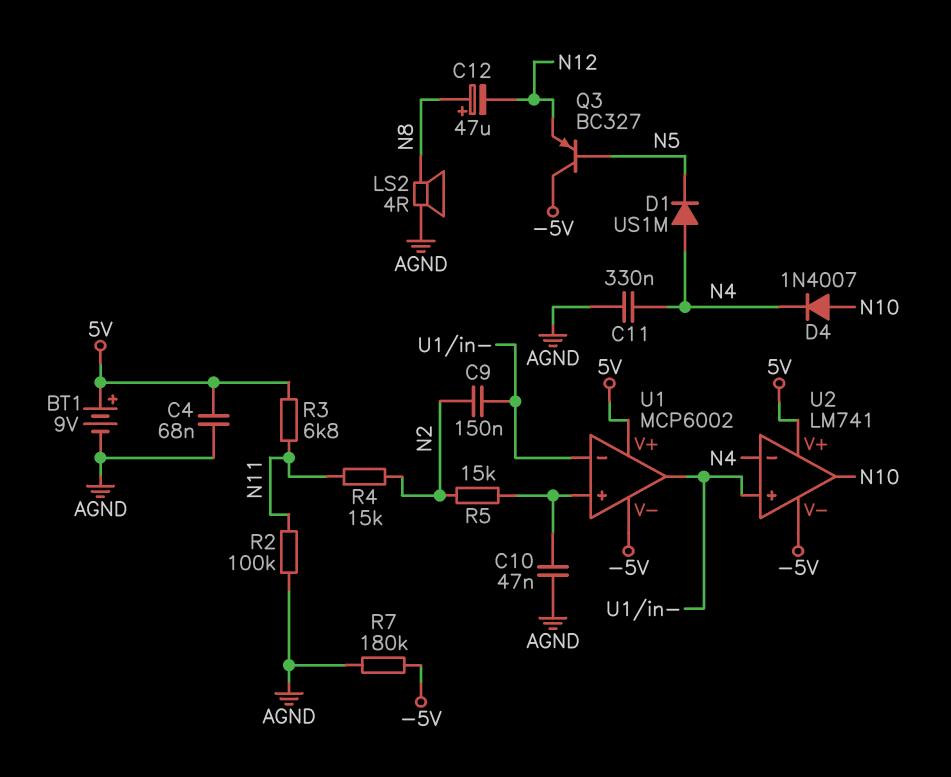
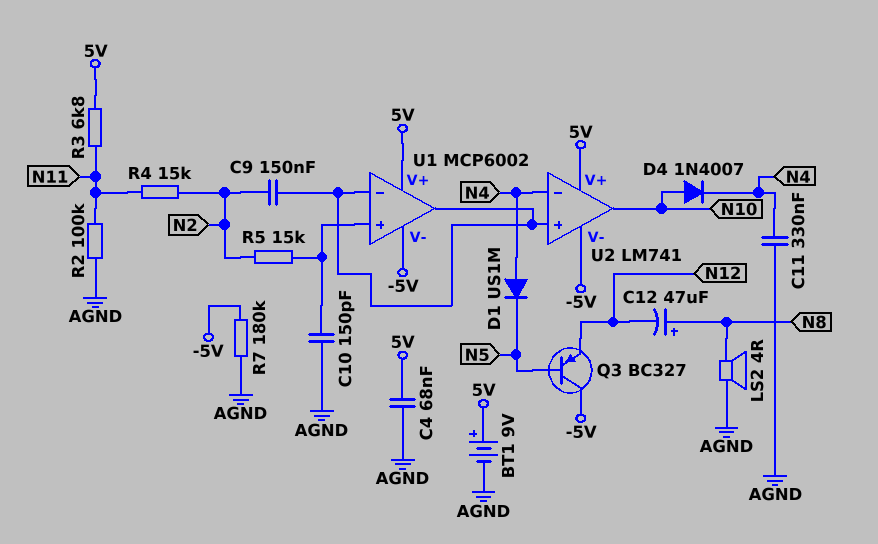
C10: 47nF (AGND, U1/in+) -> 150pF (AGND, U1/in+)

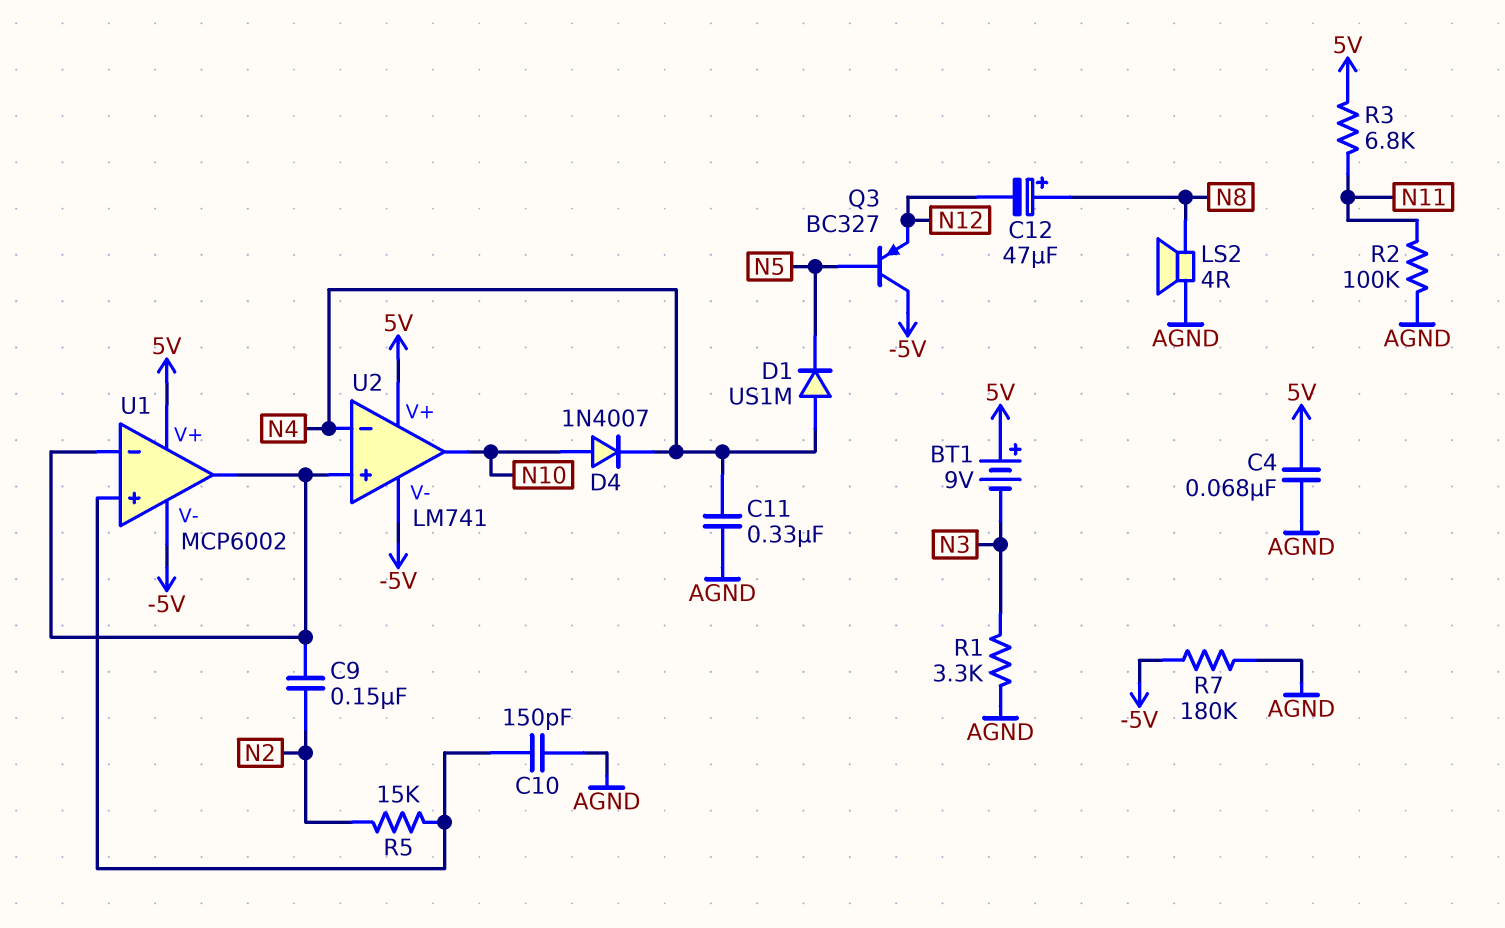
BT1: 9V (plus 5V, minus AGND) -> 9V (plus 5V, minus N3)
R1: none -> 3.3k (AGND, N3)
R4: 15k (N2, N11) -> none

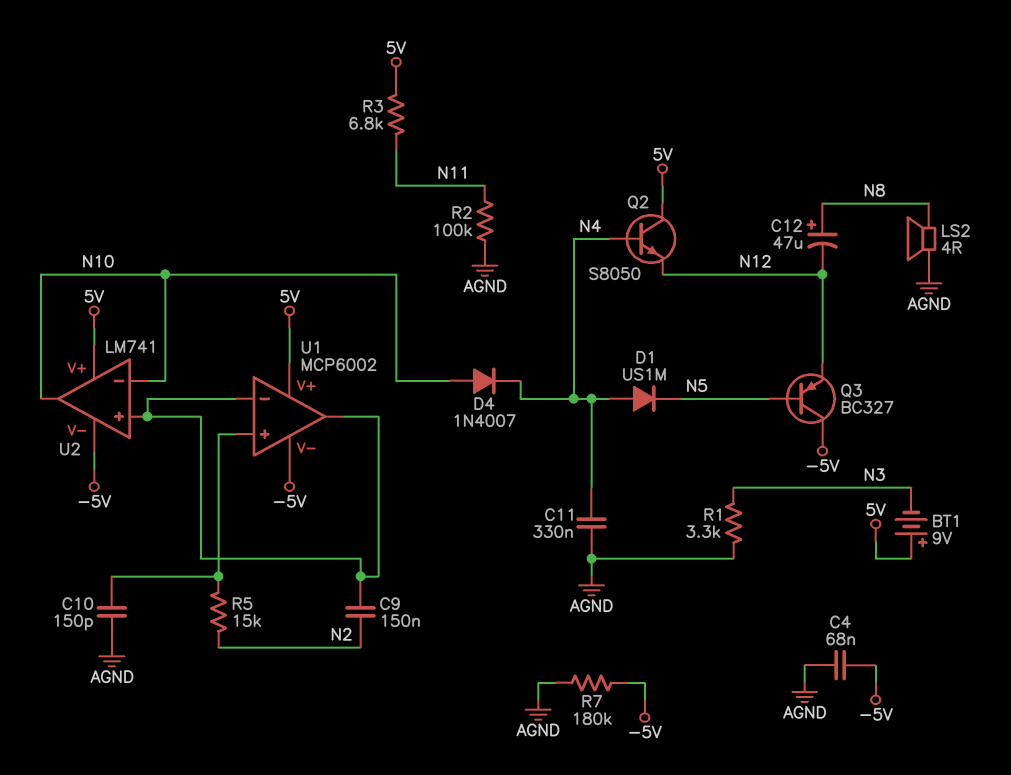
C4: 68nF (5V, AGND) -> 68nF (-5V, AGND)
Q2: none -> NPN S8050 (B N4, C 5V, E N12)
U2 pin in-: N4 -> N10

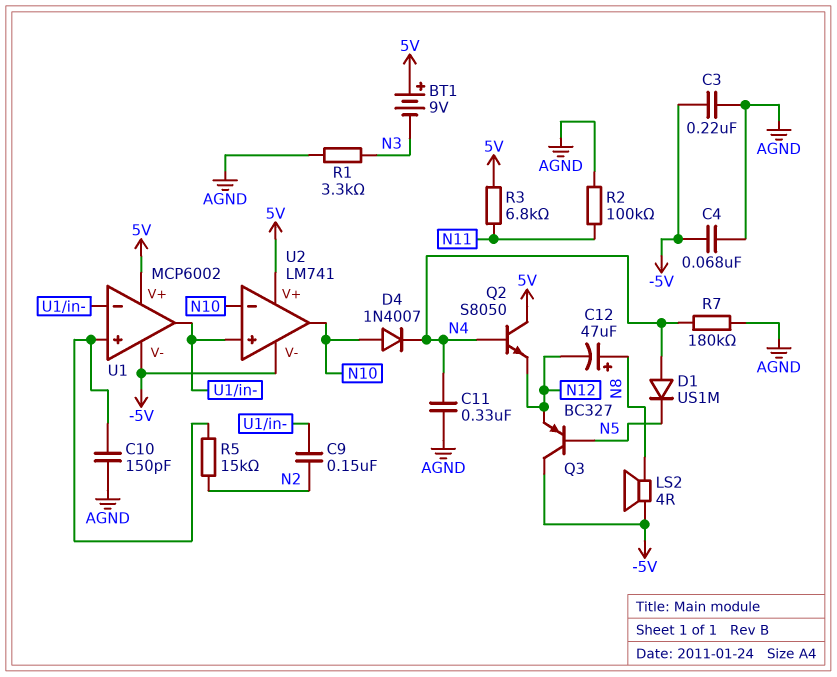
C3: none -> 220nF (-5V, AGND)
LS2: speaker 4R (AGND, N8) -> speaker 4R (-5V, N8)
R7: 180k (-5V, AGND) -> 180k (AGND, N4)

